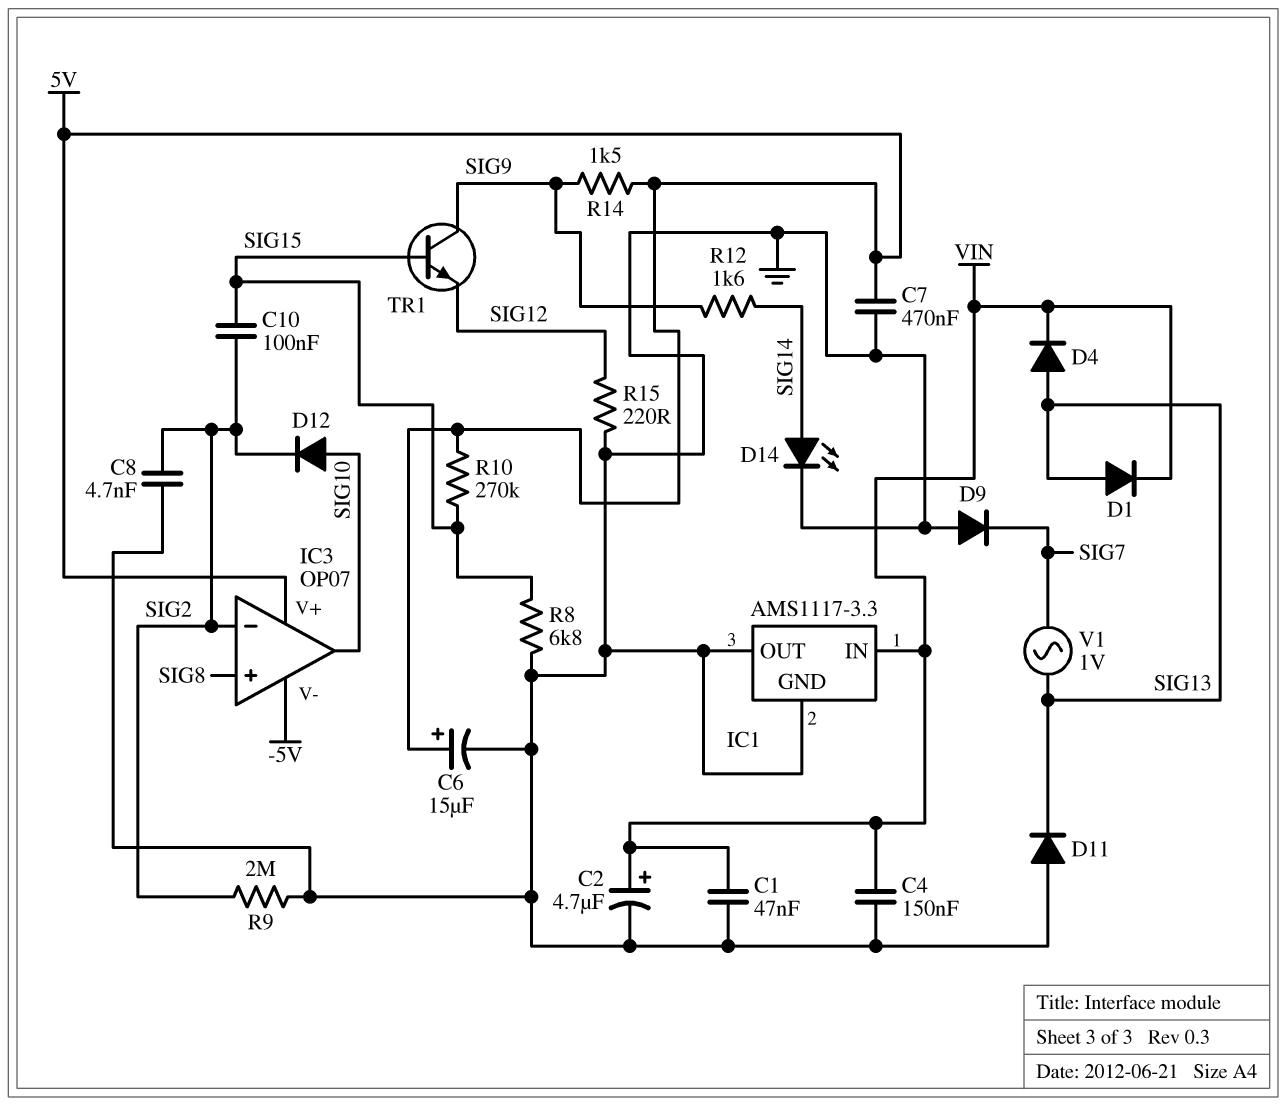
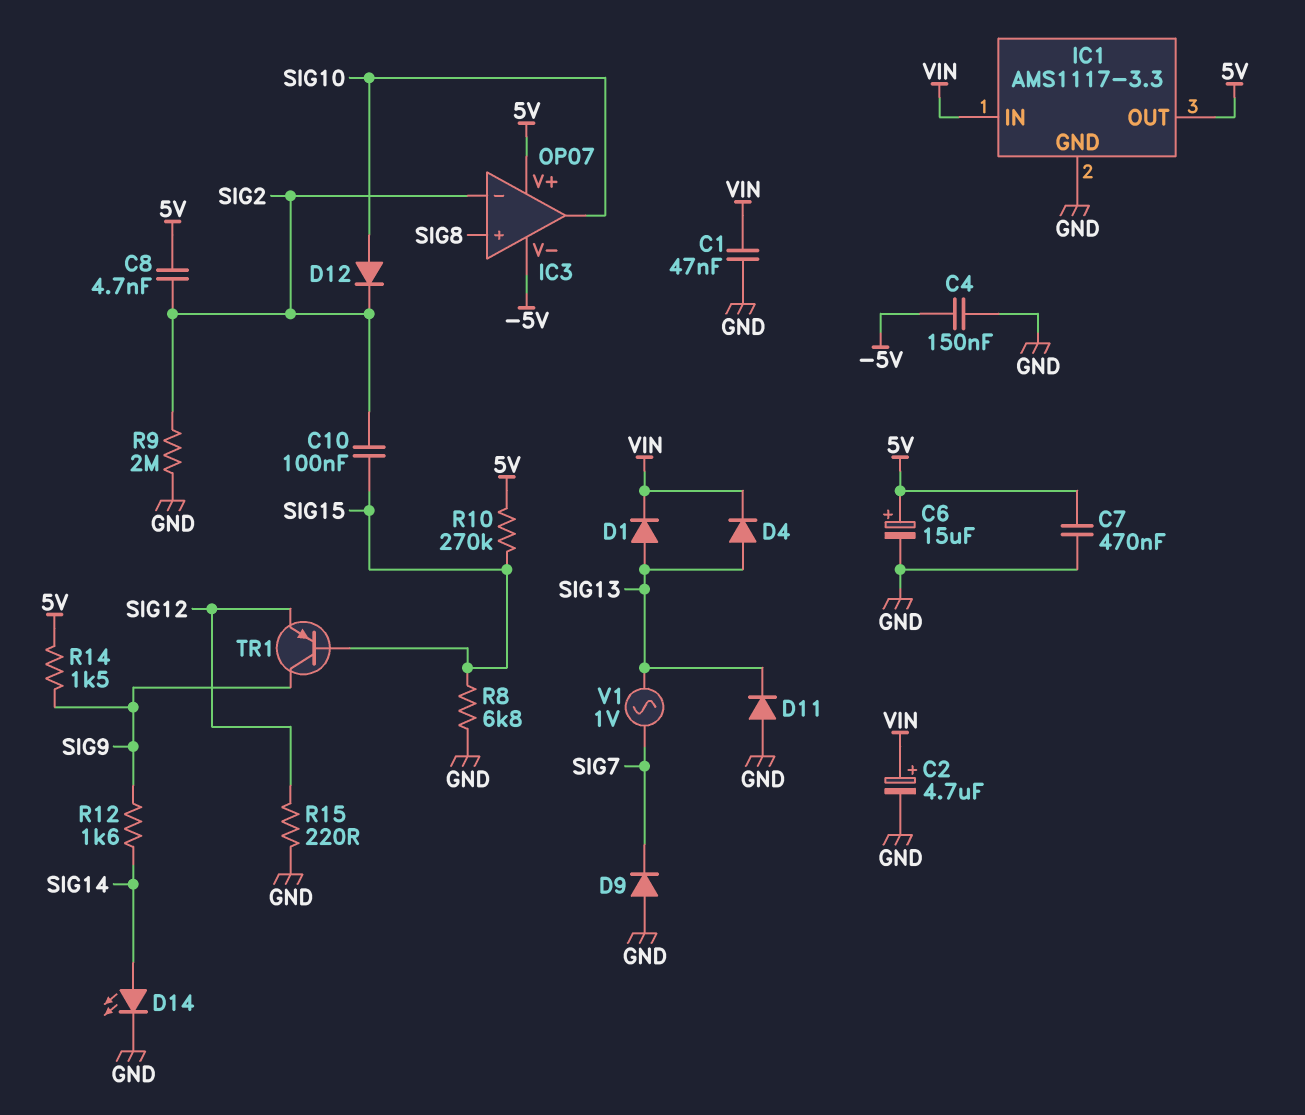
C4: 150nF (GND, VIN) -> 150nF (-5V, GND)
C8: 4.7nF (GND, SIG2) -> 4.7nF (5V, SIG2)
IC1 pin OUT: GND -> 5V
TR1: NPN (B SIG15, C SIG9, E SIG12) -> PNP (B SIG15, C SIG9, E SIG12)

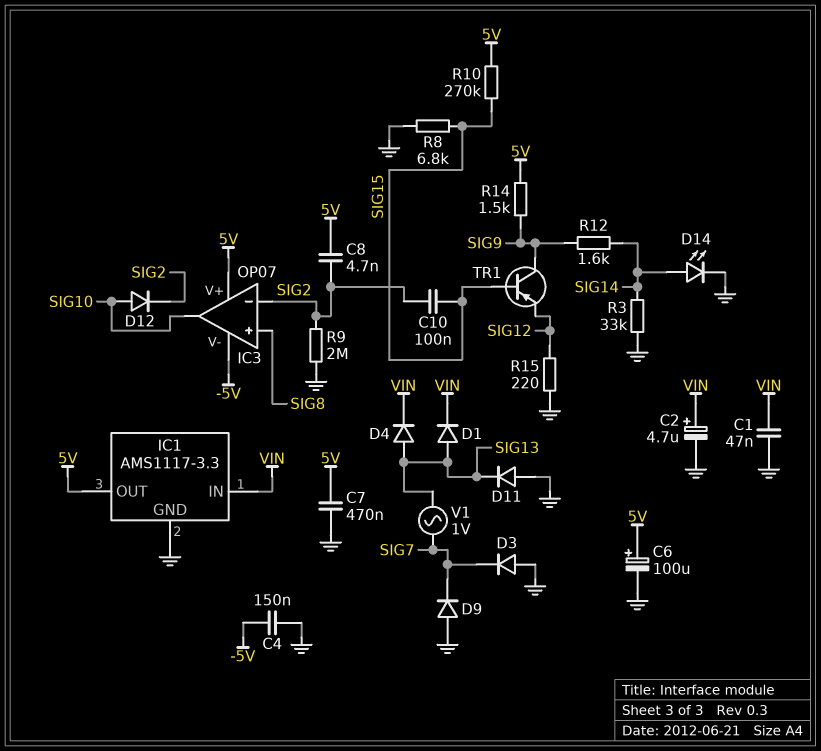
C6: 15uF (plus 5V, minus GND) -> 100uF (plus 5V, minus GND)
D3: none -> diode (A GND, K SIG7)
R3: none -> 33k (GND, SIG14)

